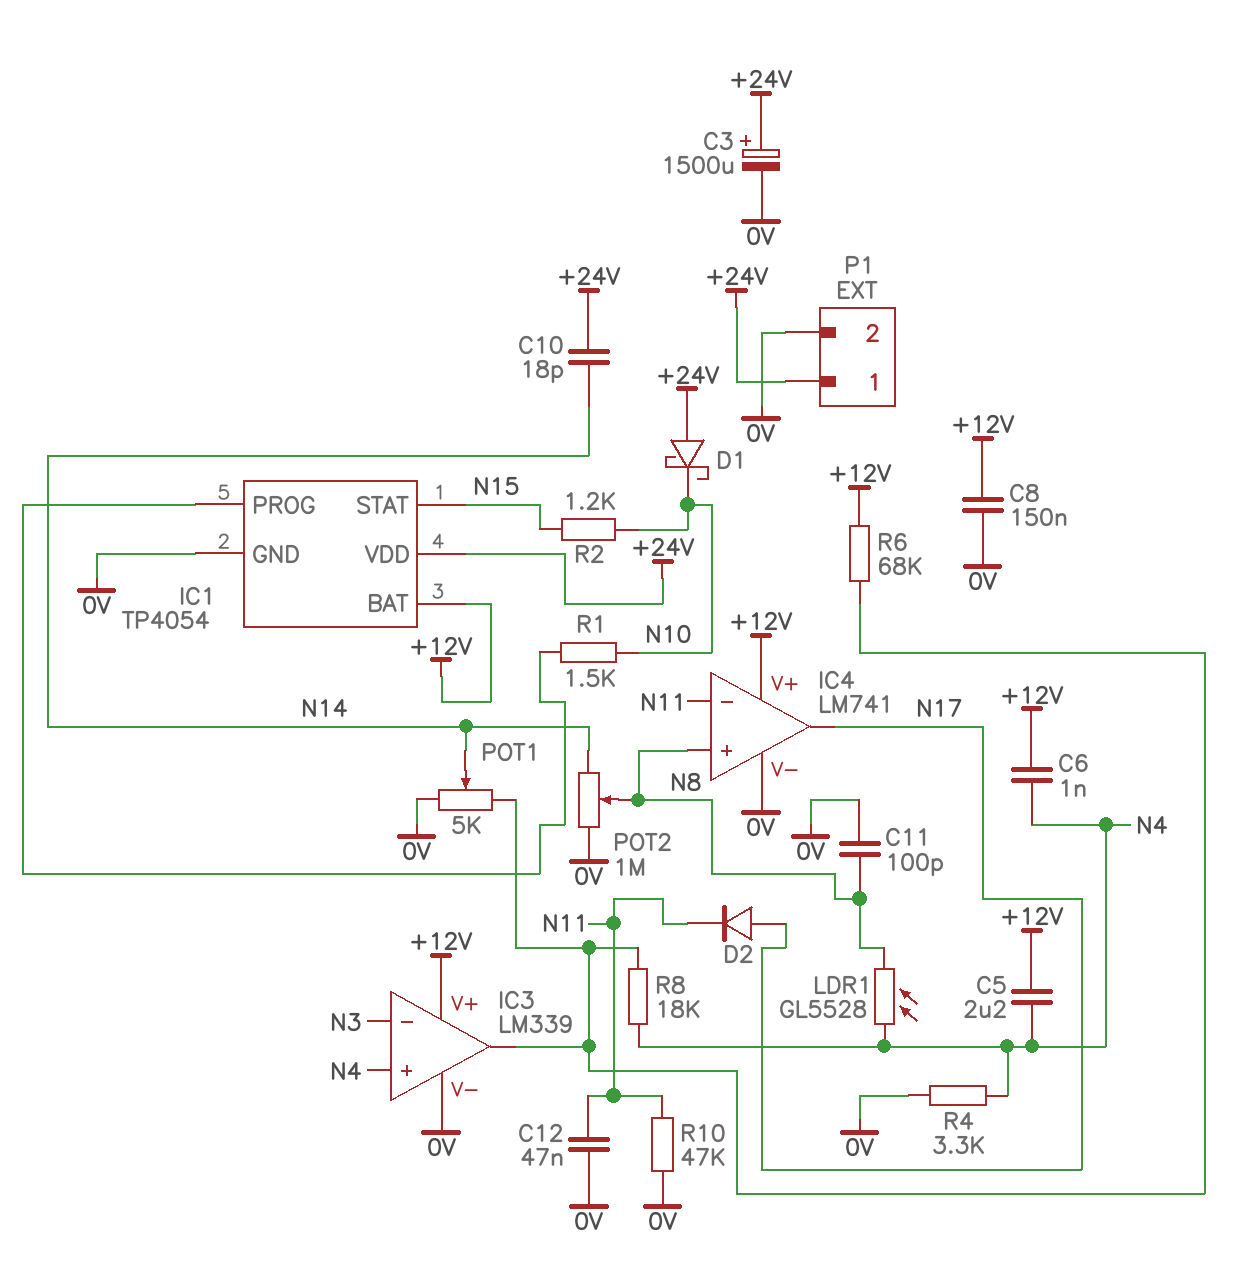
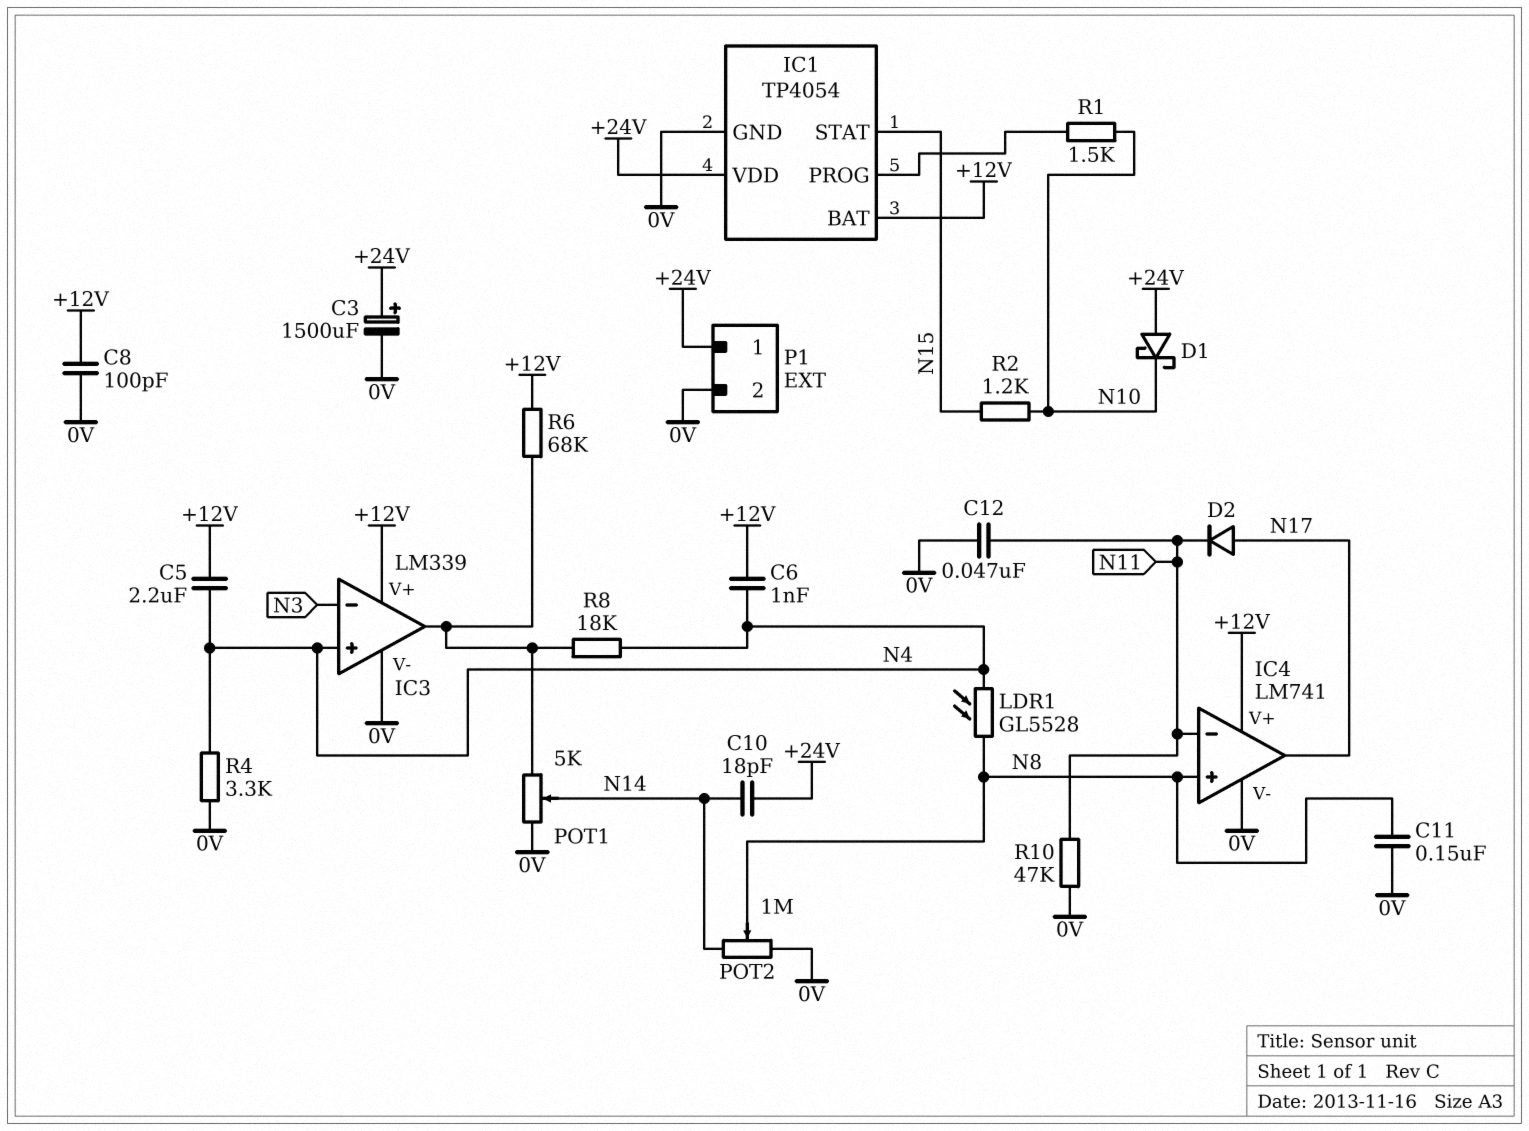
C8: 150nF (+12V, 0V) -> 100pF (+12V, 0V)
C11: 100pF (0V, N8) -> 150nF (0V, N8)

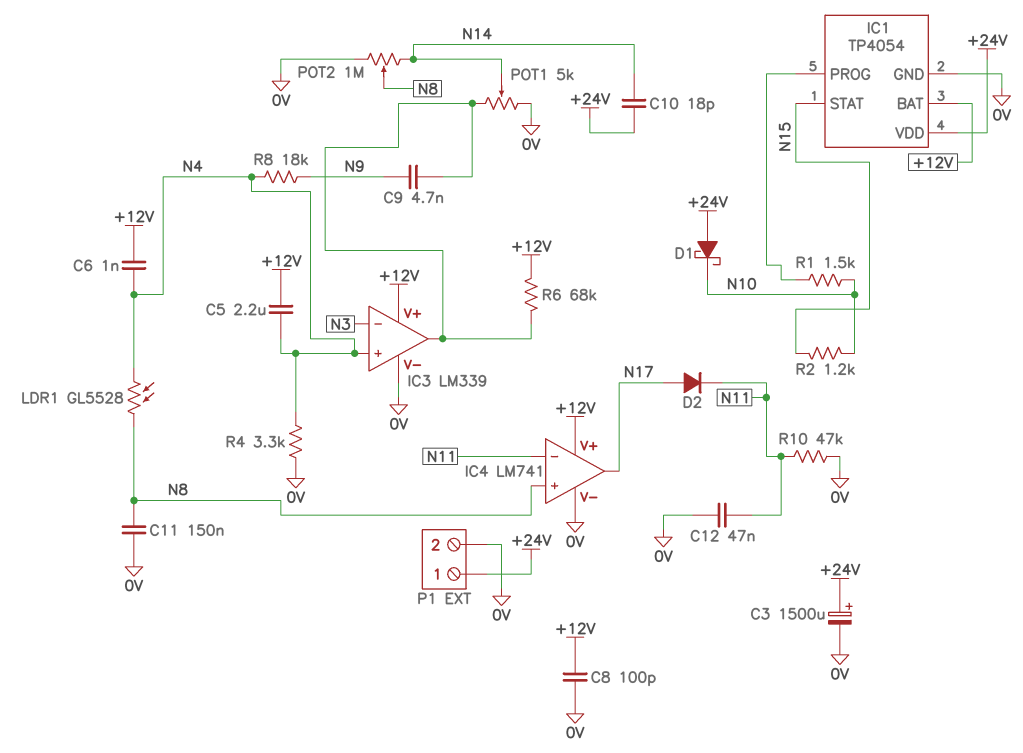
C9: none -> 4.7nF (IC3/out, N9)
R8: 18k (IC3/out, N4) -> 18k (N4, N9)

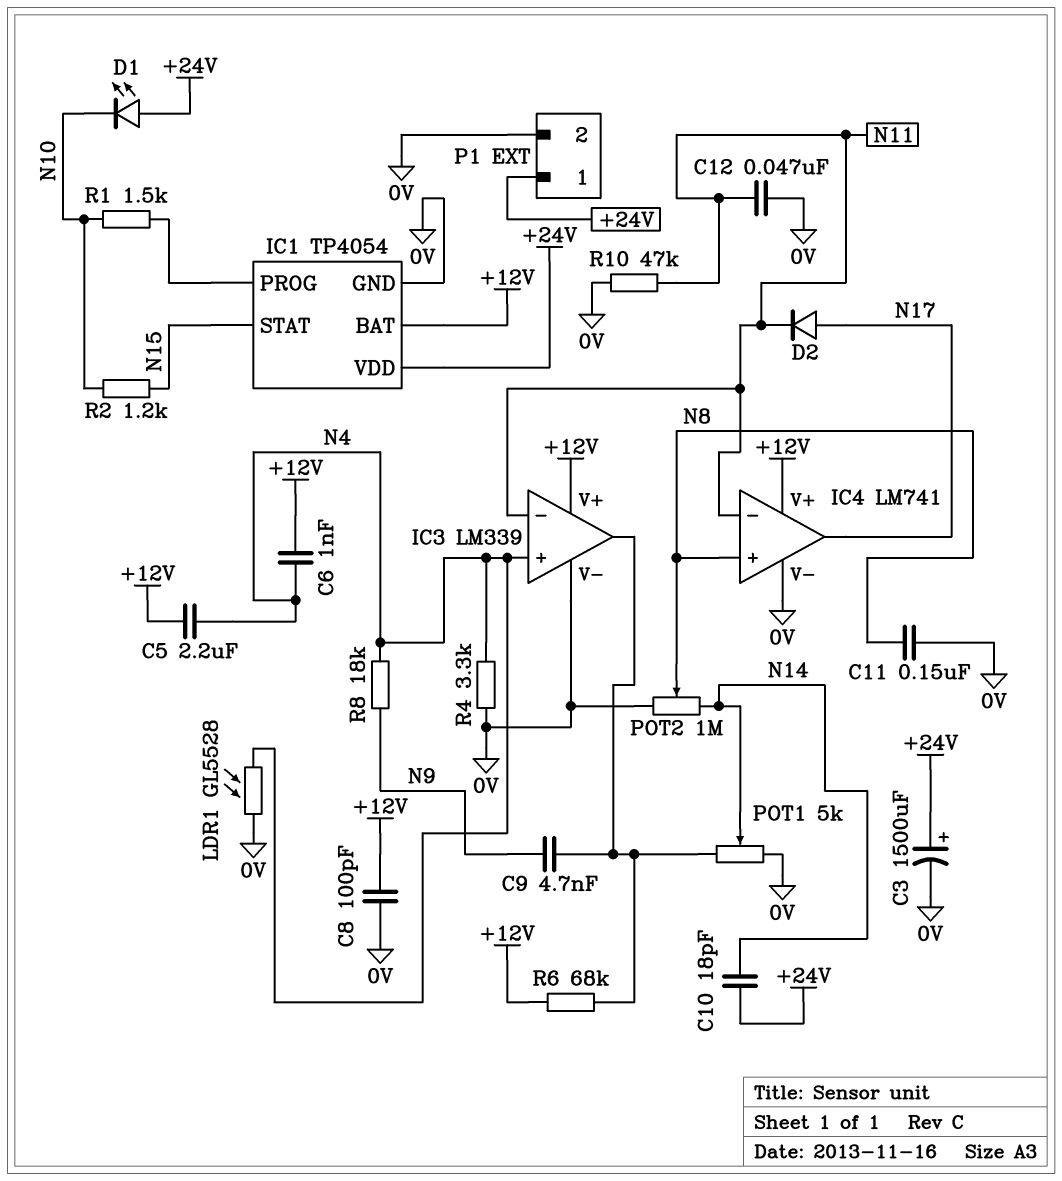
D1: schottky (A +24V, K N10) -> LED (A +24V, K N10)
IC3 pin in-: N3 -> N11
LDR1: GL5528 (N4, N8) -> GL5528 (0V, N4)

